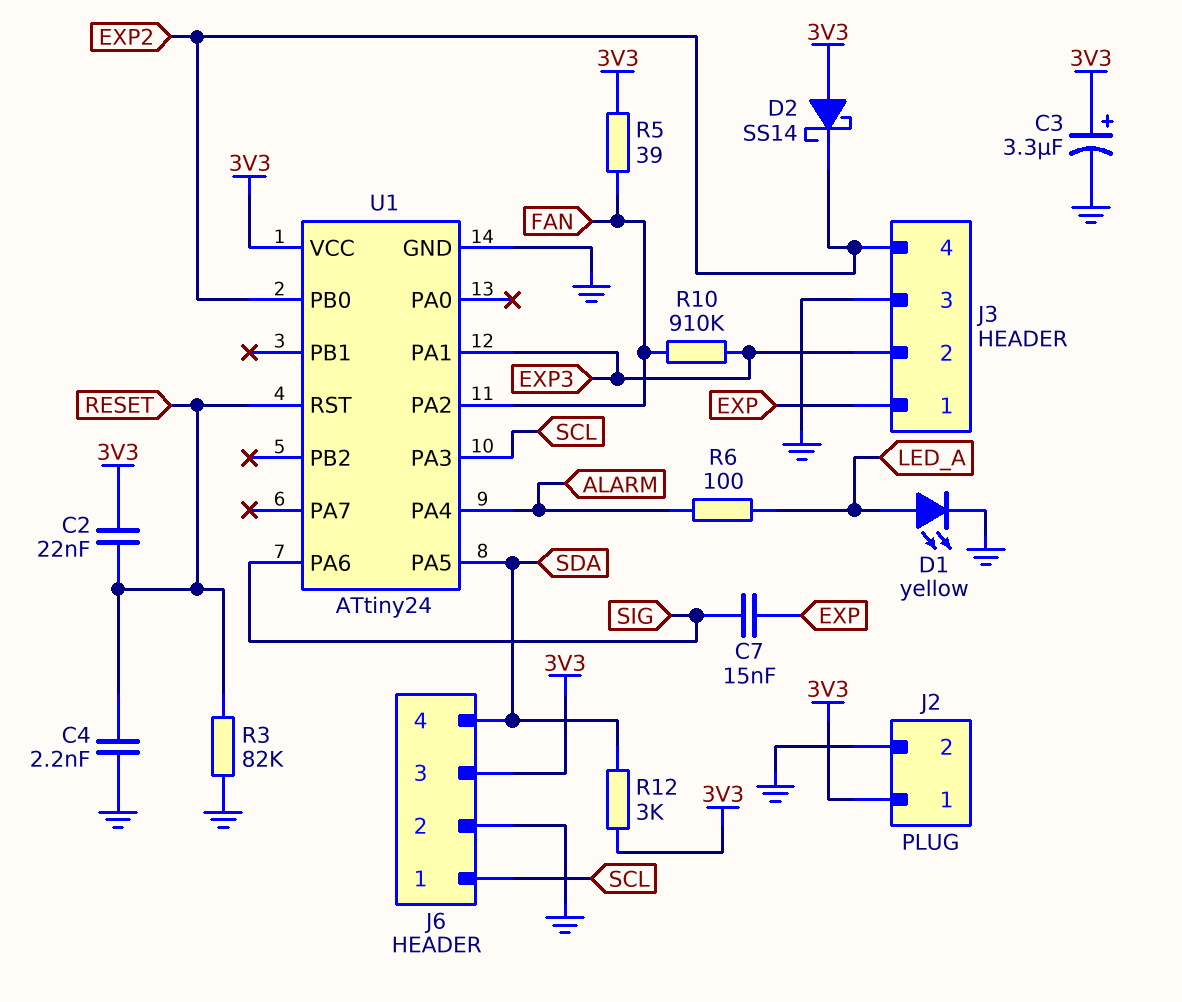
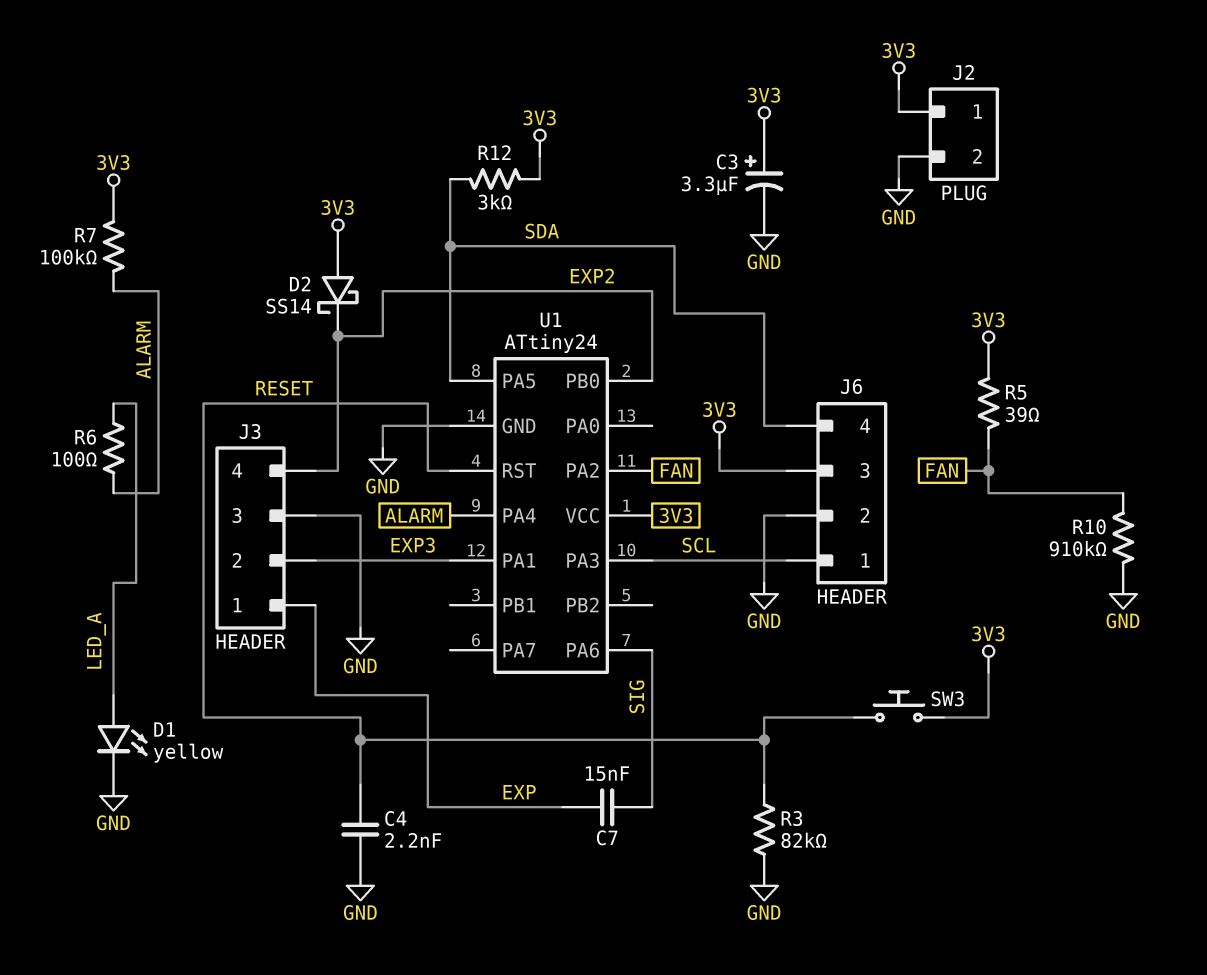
C2: 22nF (3V3, RESET) -> none
R7: none -> 100k (3V3, ALARM)
R10: 910k (EXP3, FAN) -> 910k (FAN, GND)
SW3: none -> button (3V3, RESET)

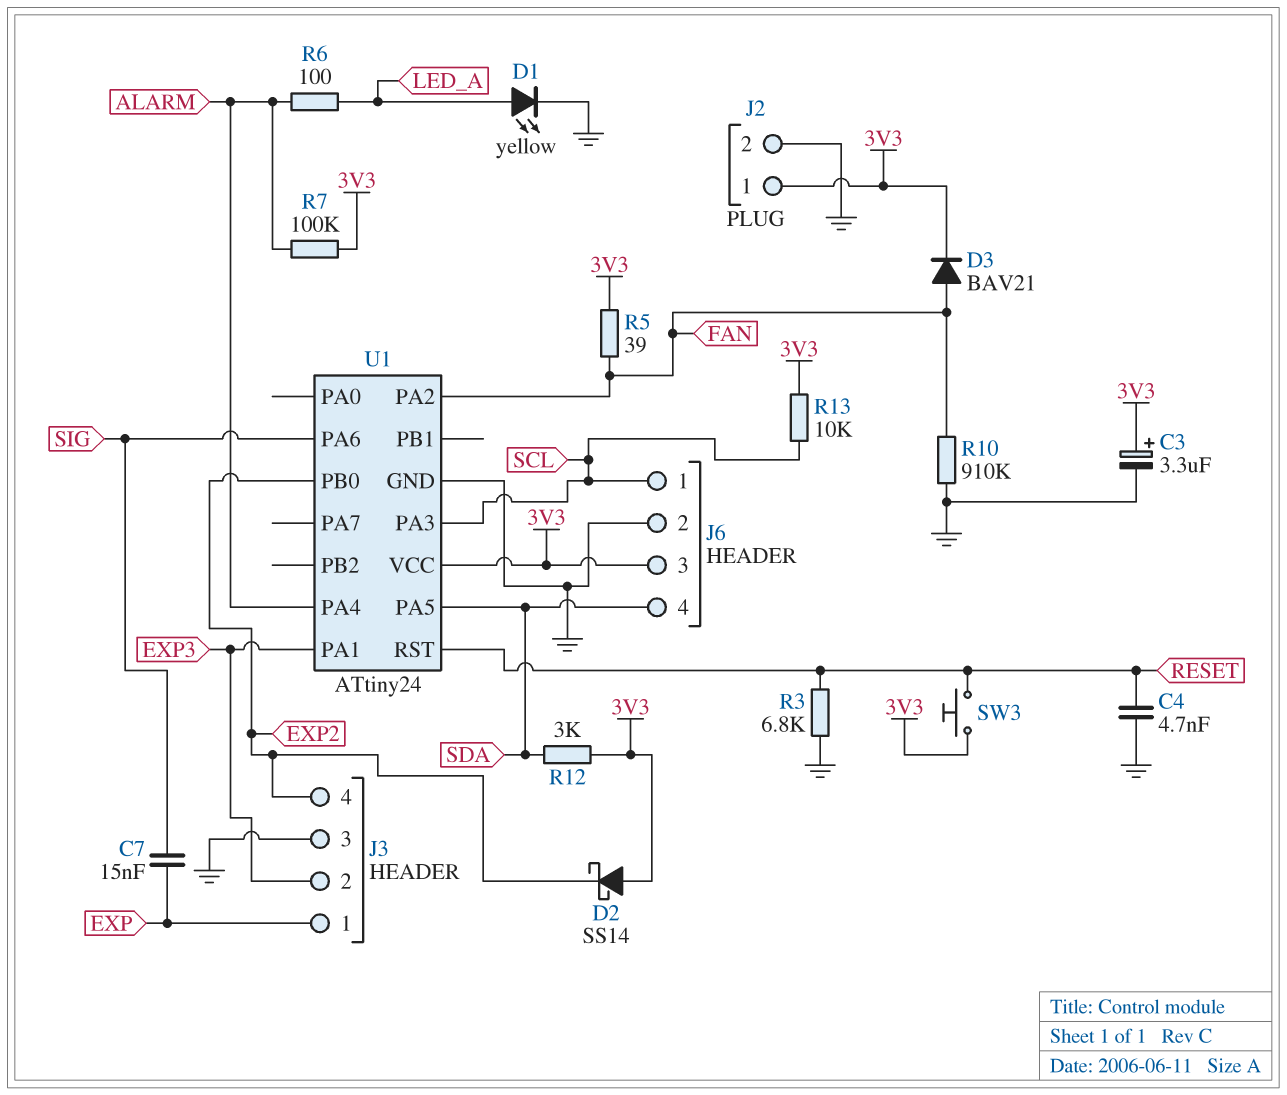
C4: 2.2nF (GND, RESET) -> 4.7nF (GND, RESET)
D3: none -> diode BAV21 (A FAN, K 3V3)
R3: 82k (GND, RESET) -> 6.8k (GND, RESET)
R13: none -> 10k (3V3, SCL)

